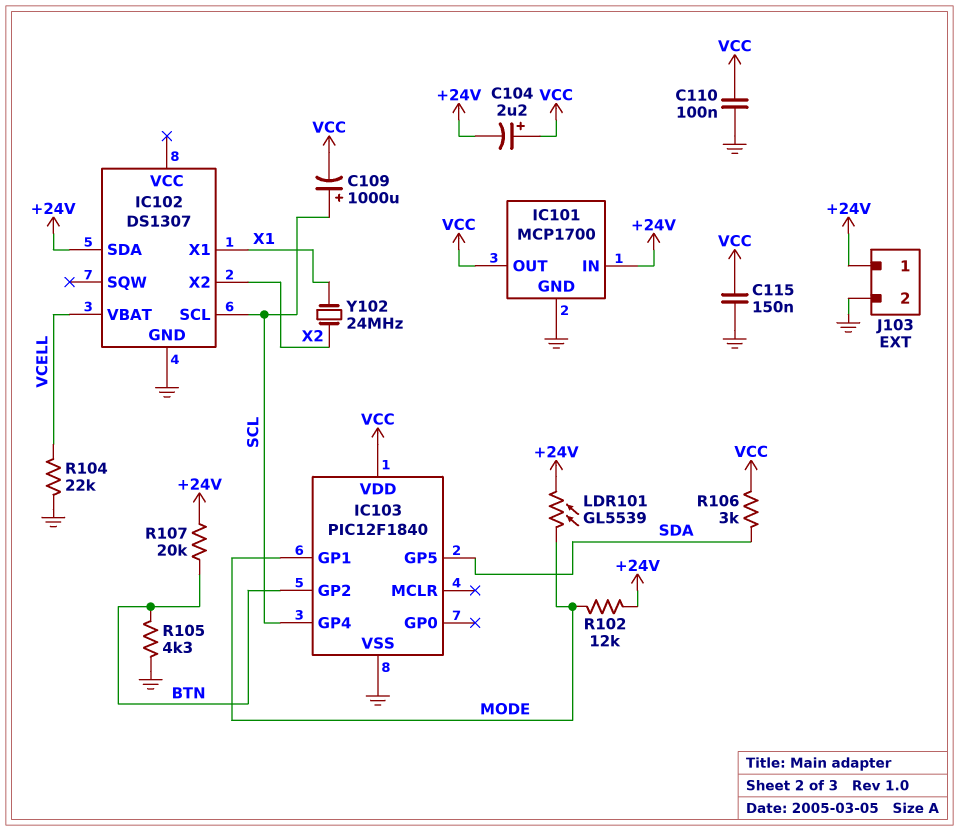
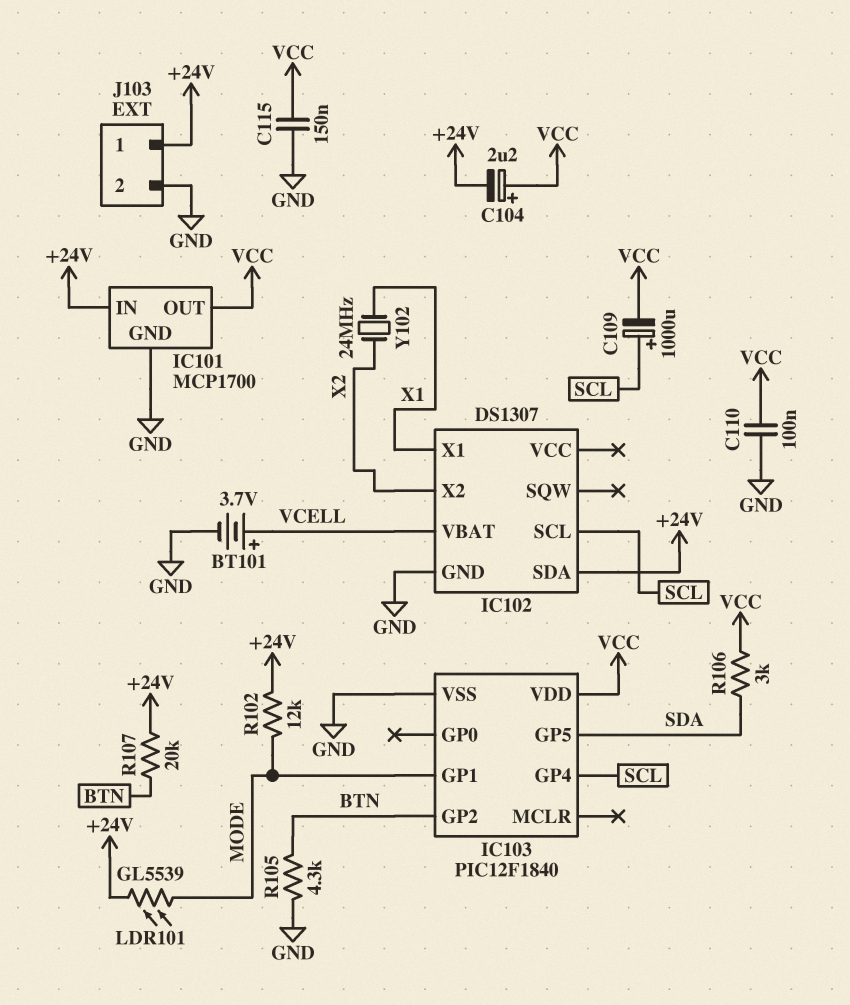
BT101: none -> 3.7V (plus VCELL, minus GND)
R104: 22k (GND, VCELL) -> none

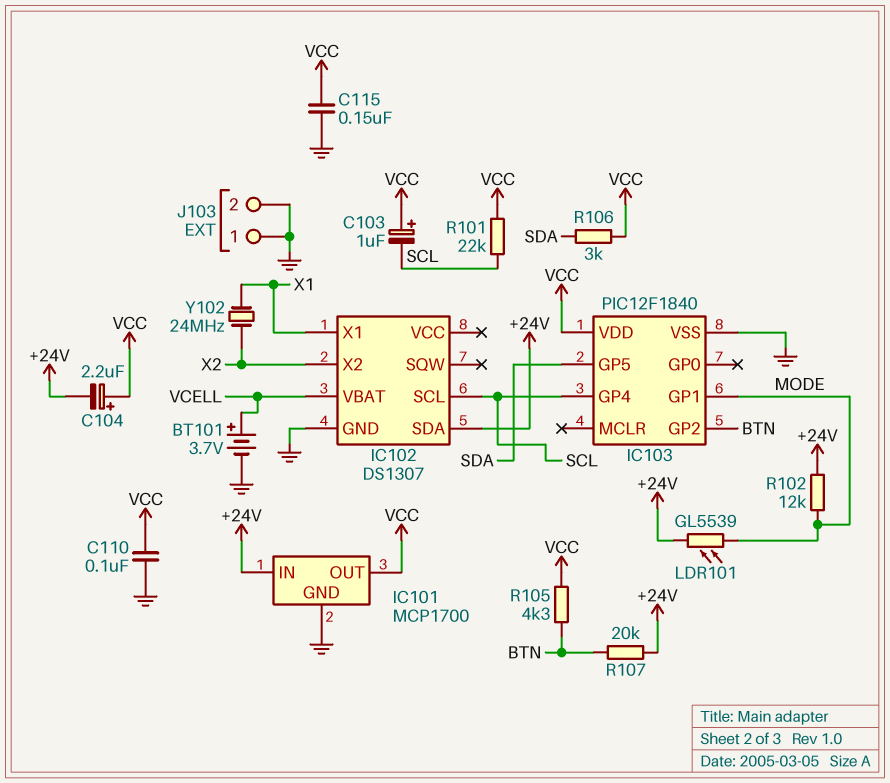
C103: none -> 1uF (plus VCC, minus SCL)
C109: 1000uF (plus SCL, minus VCC) -> none
J103 pin 1: +24V -> GND
R101: none -> 22k (SCL, VCC)
R105: 4.3k (BTN, GND) -> 4.3k (BTN, VCC)

